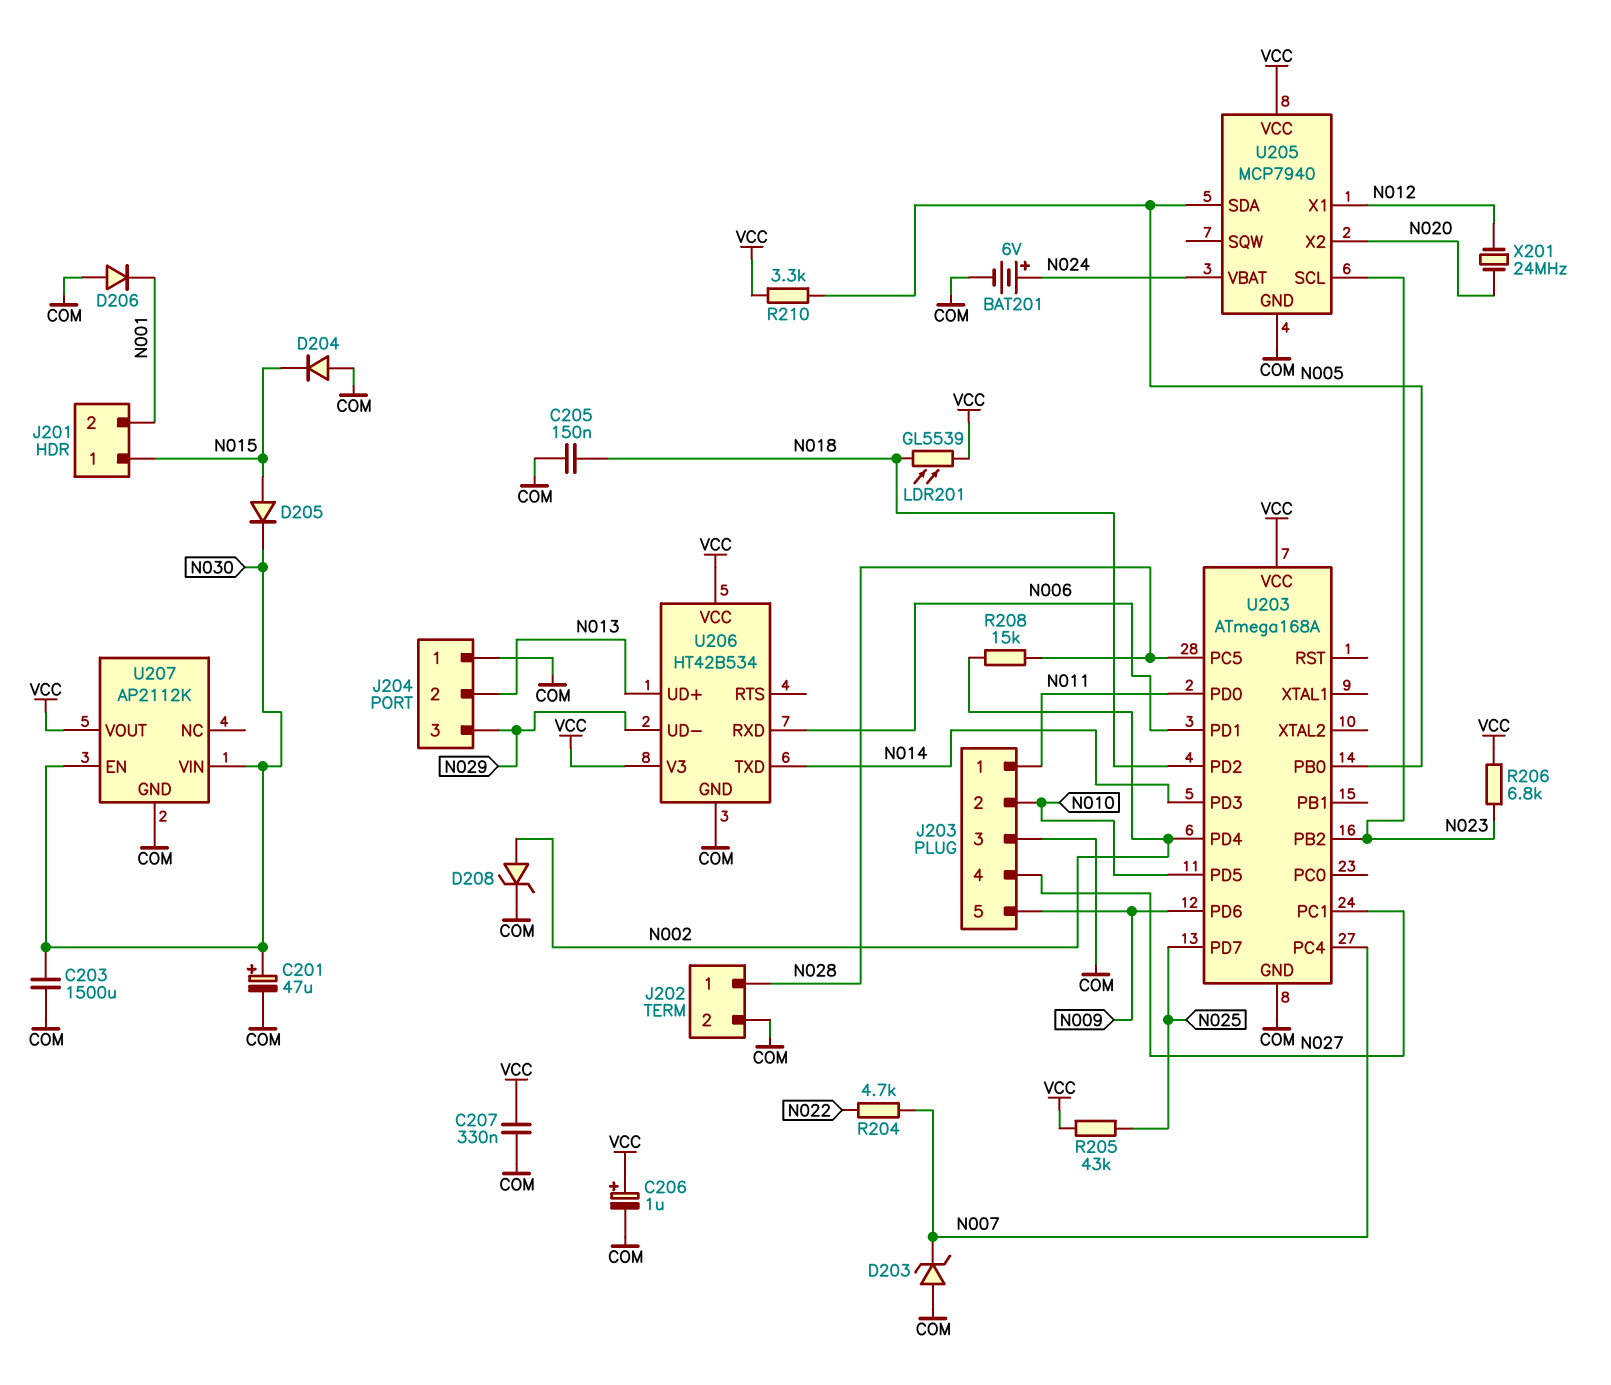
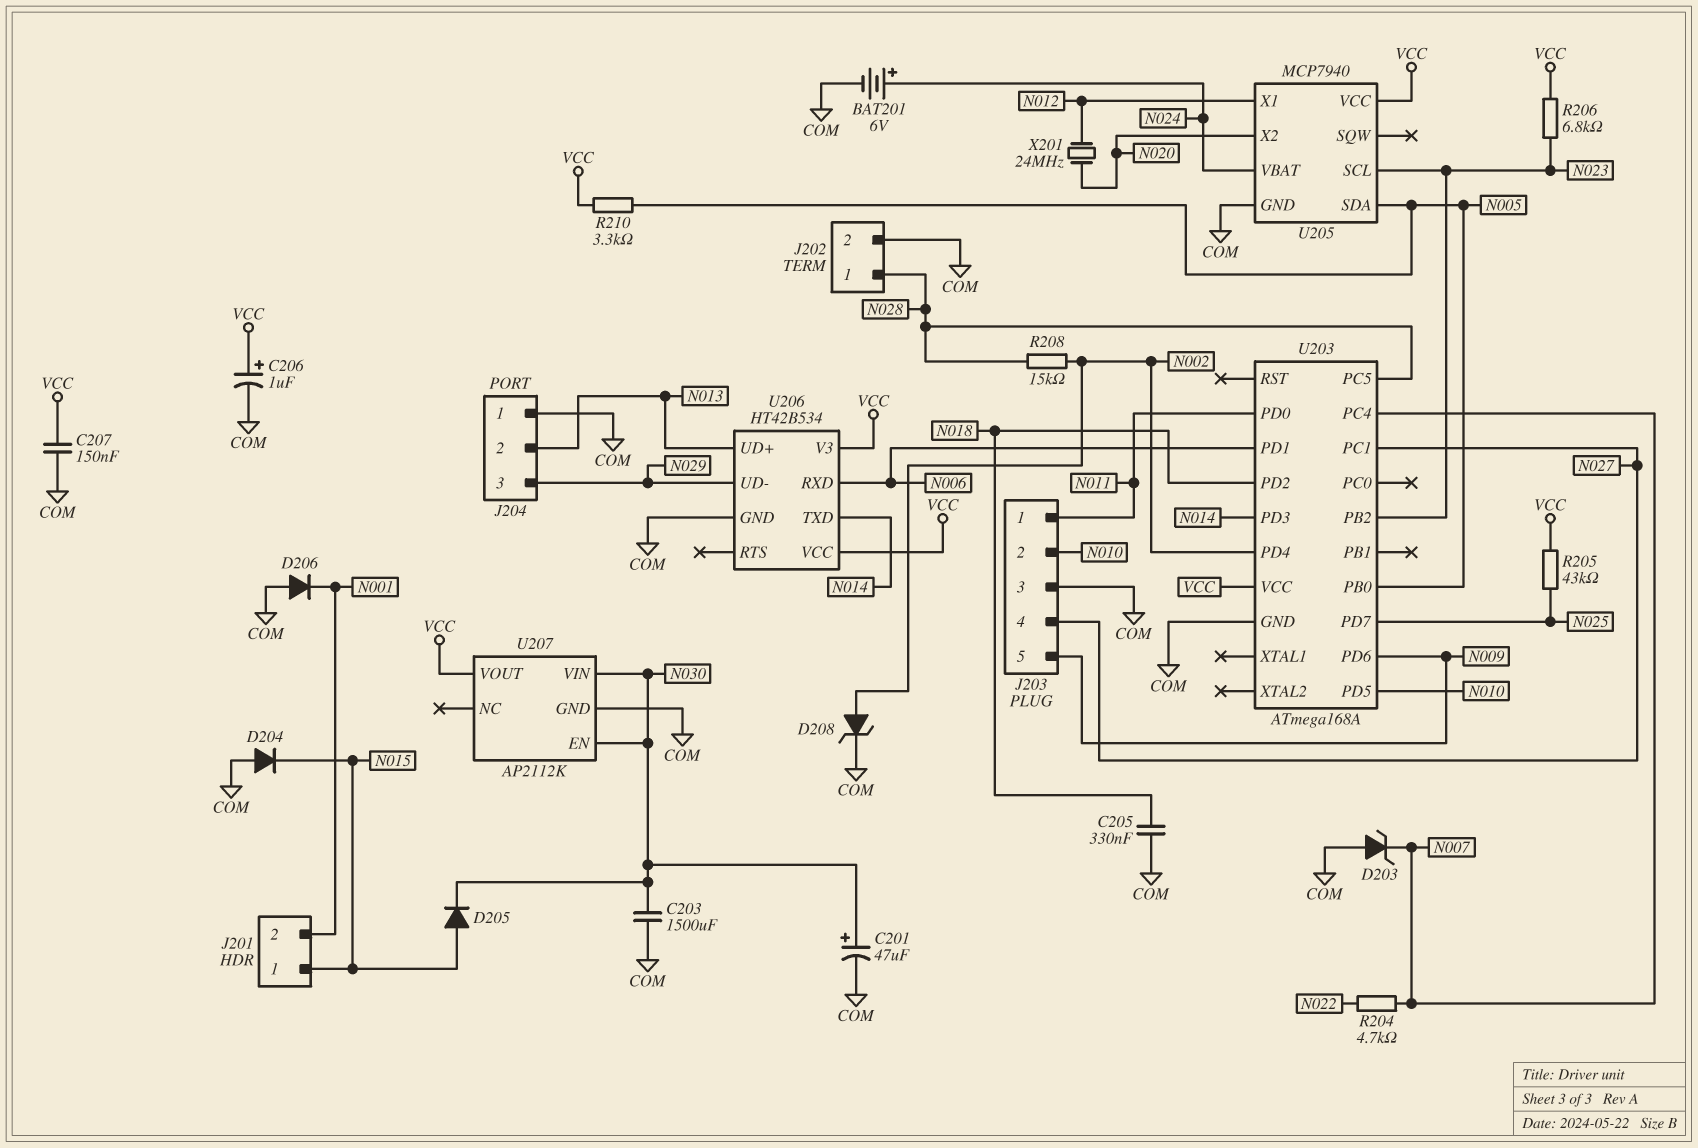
C205: 150nF (COM, N018) -> 330nF (COM, N018)
C207: 330nF (COM, VCC) -> 150nF (COM, VCC)
LDR201: GL5539 (N018, VCC) -> none

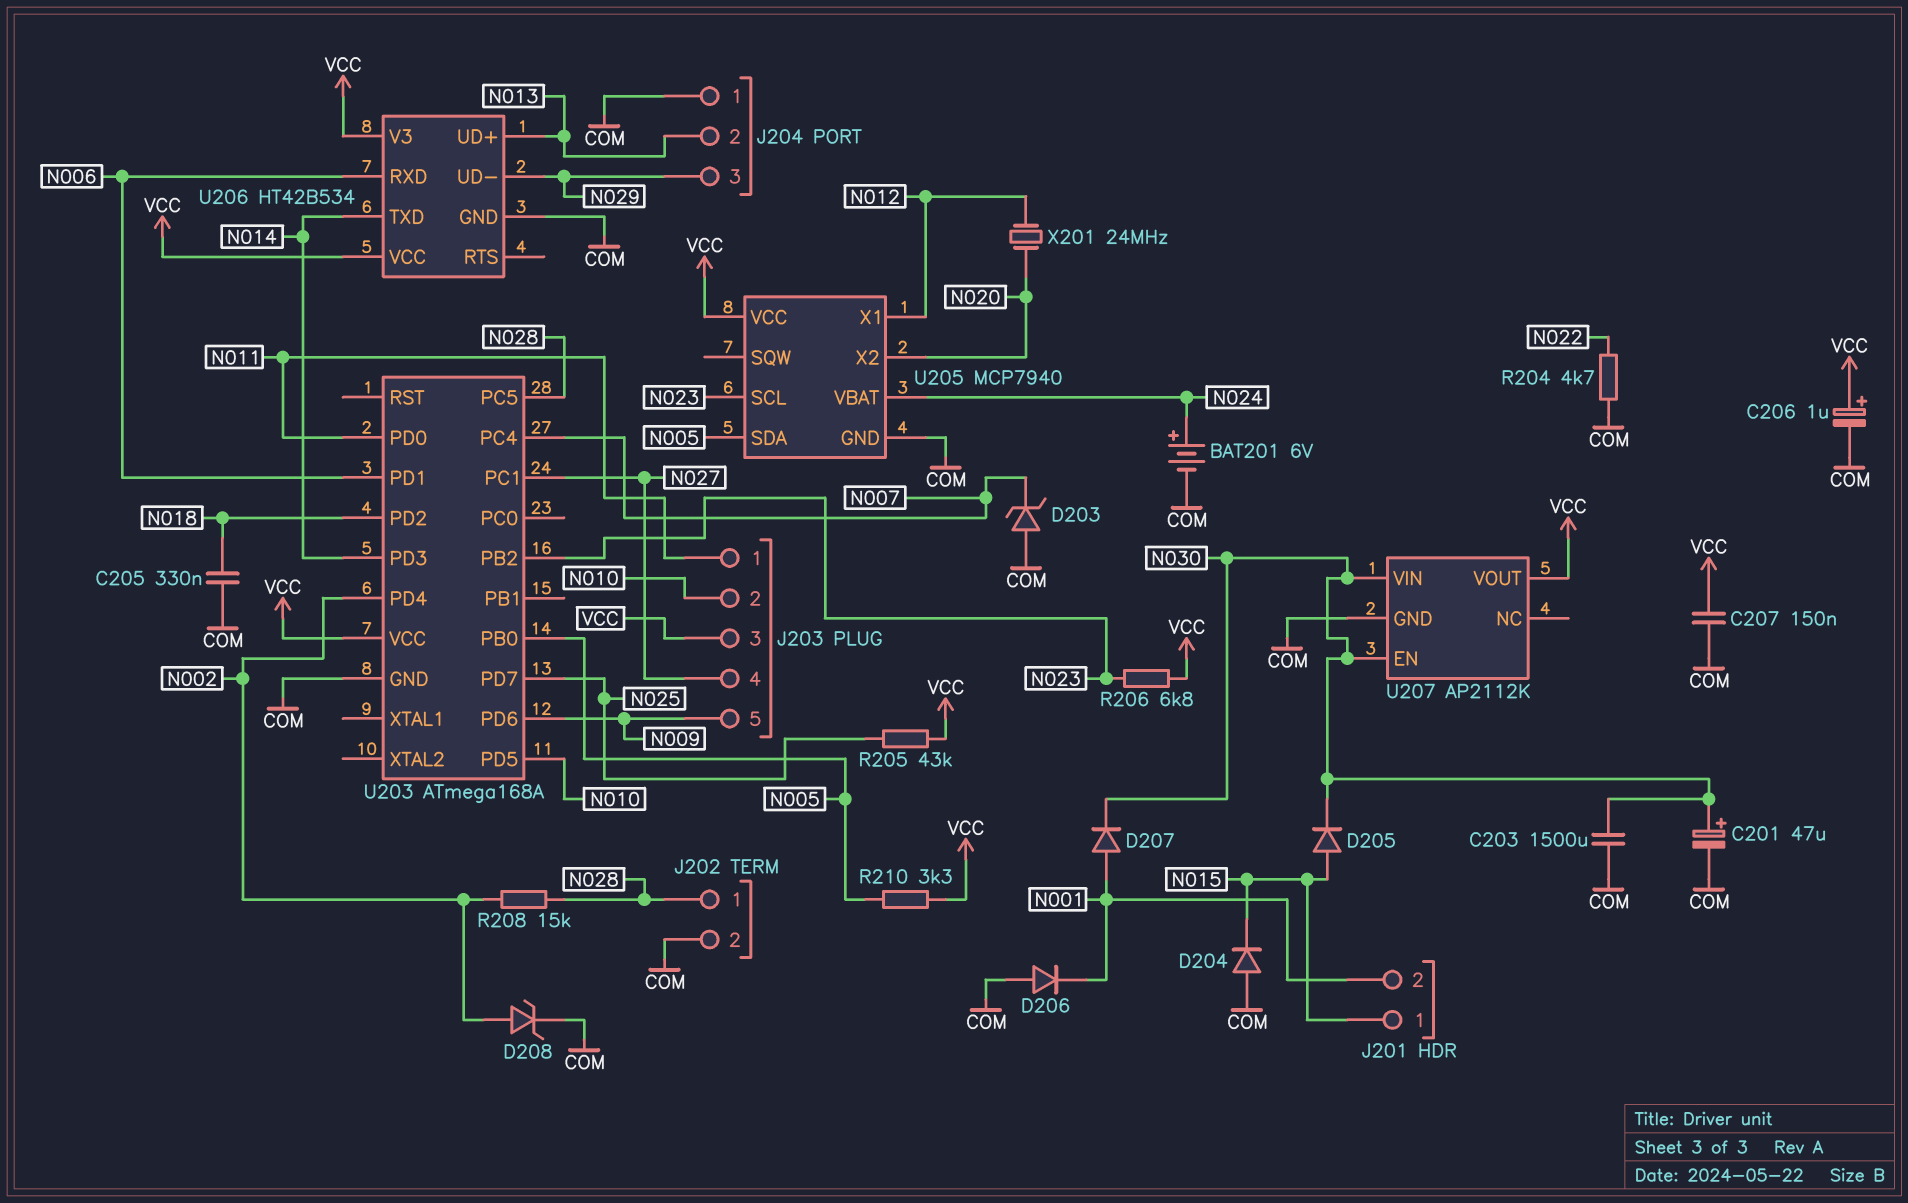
D207: none -> diode (A N001, K N030)
J203 pin 3: COM -> VCC
R204: 4.7k (N007, N022) -> 4.7k (COM, N022)

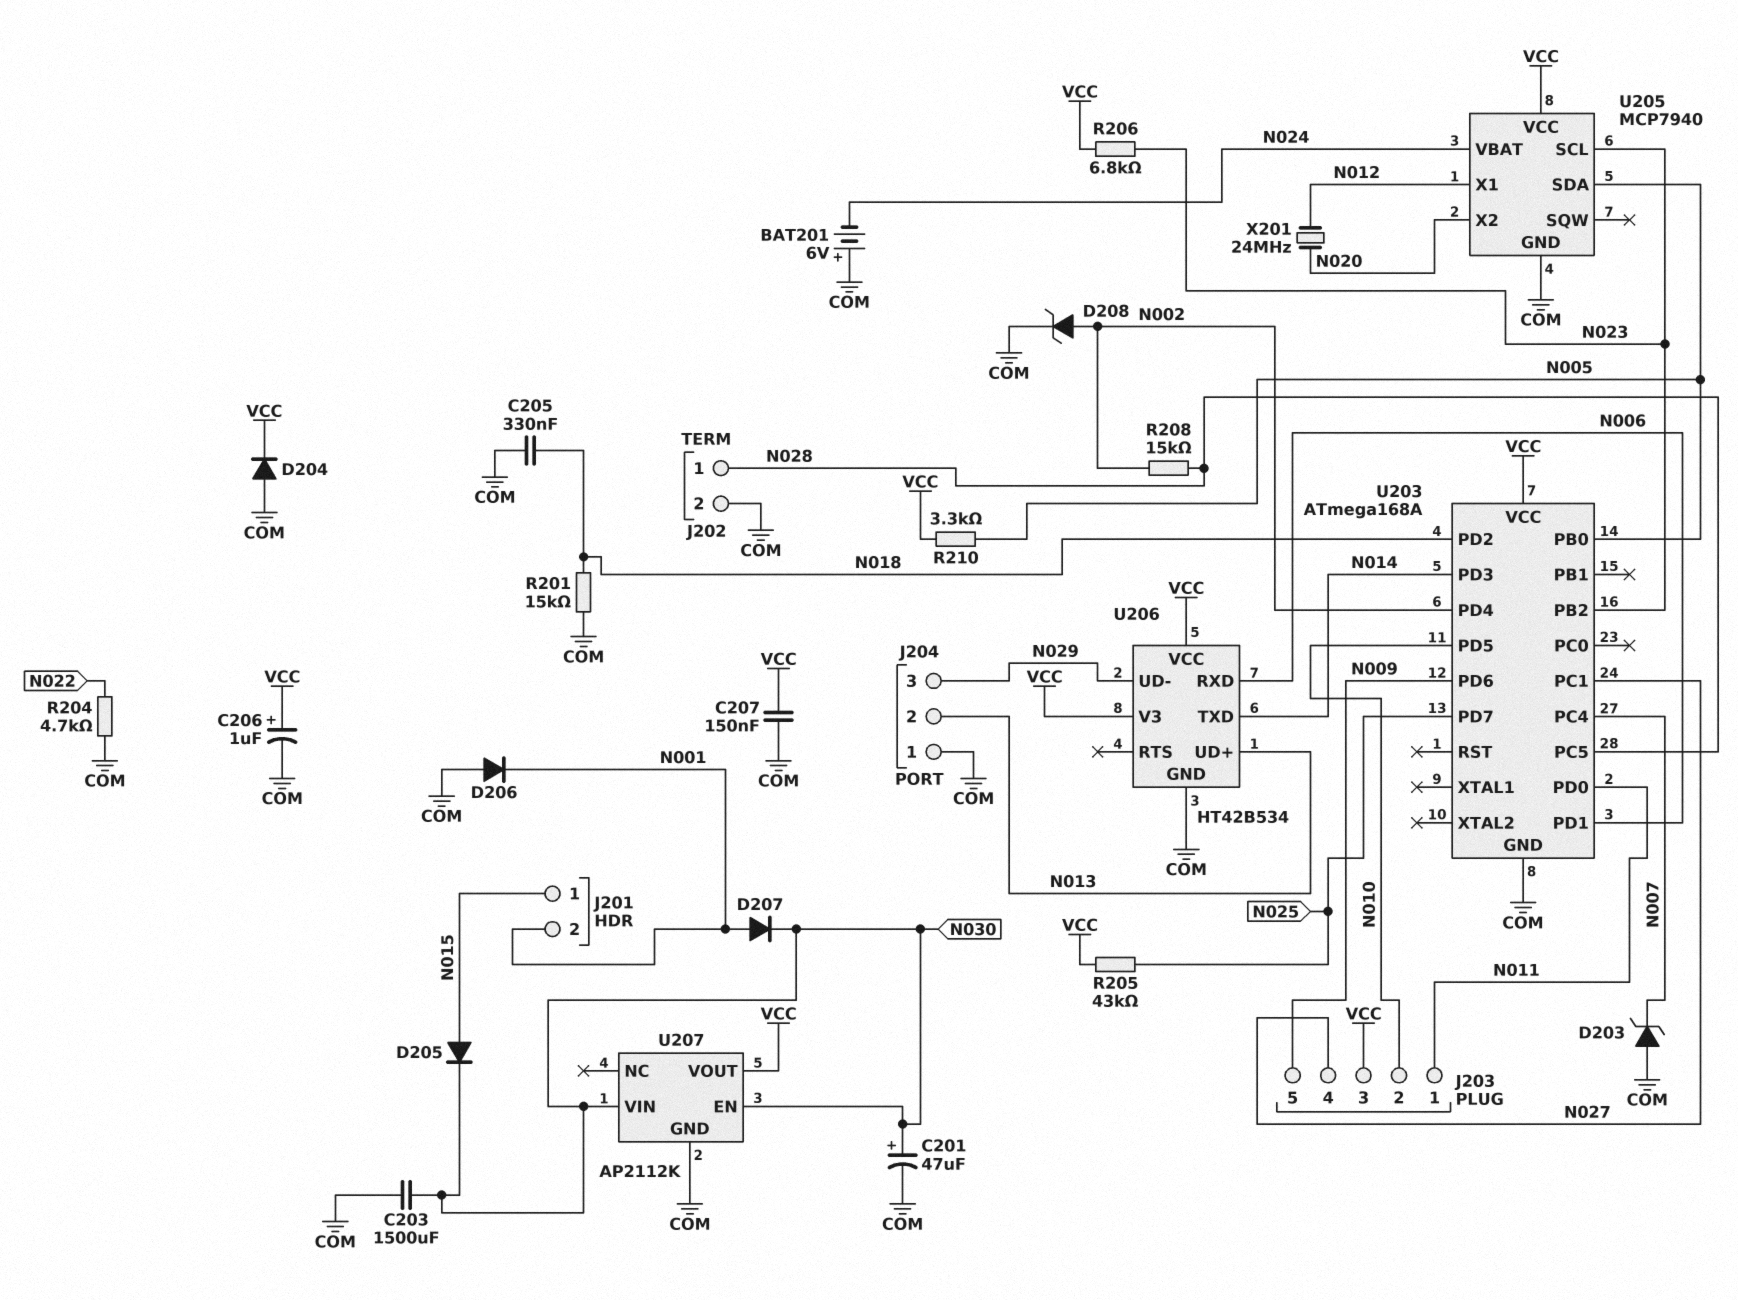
BAT201: 6V (plus N024, minus COM) -> 6V (plus COM, minus N024)
D204: diode (A COM, K N015) -> diode (A COM, K VCC)
R201: none -> 15k (COM, N018)

